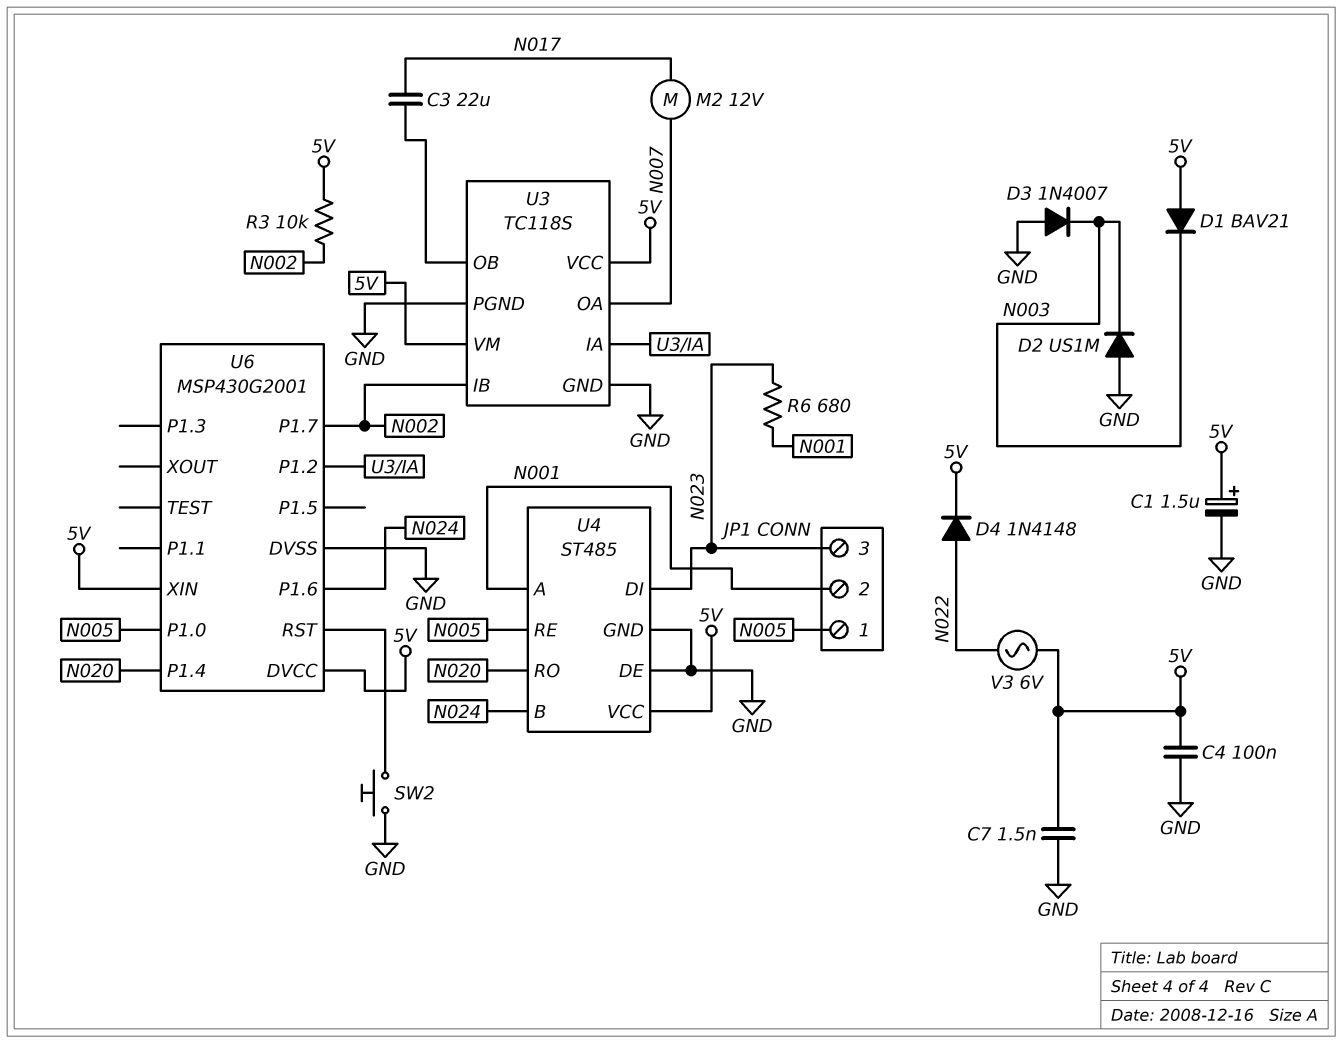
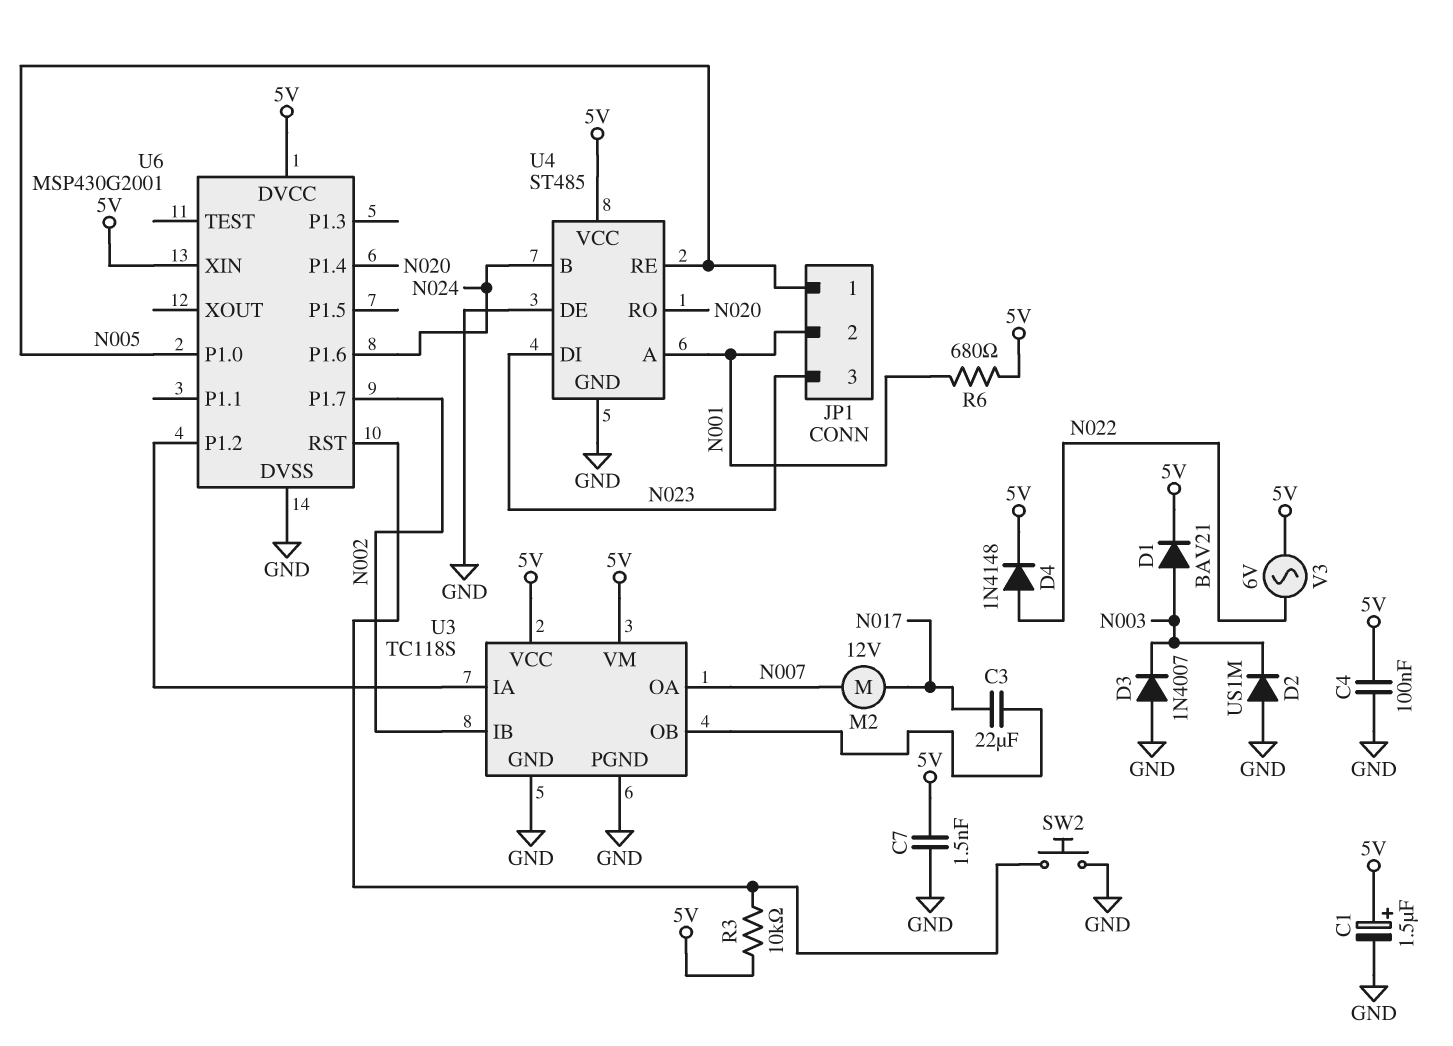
D1: diode BAV21 (A 5V, K N003) -> diode BAV21 (A N003, K 5V)
R3: 10k (5V, N002) -> 10k (5V, U6/RST)
R6: 680 (N001, N023) -> 680 (5V, N001)

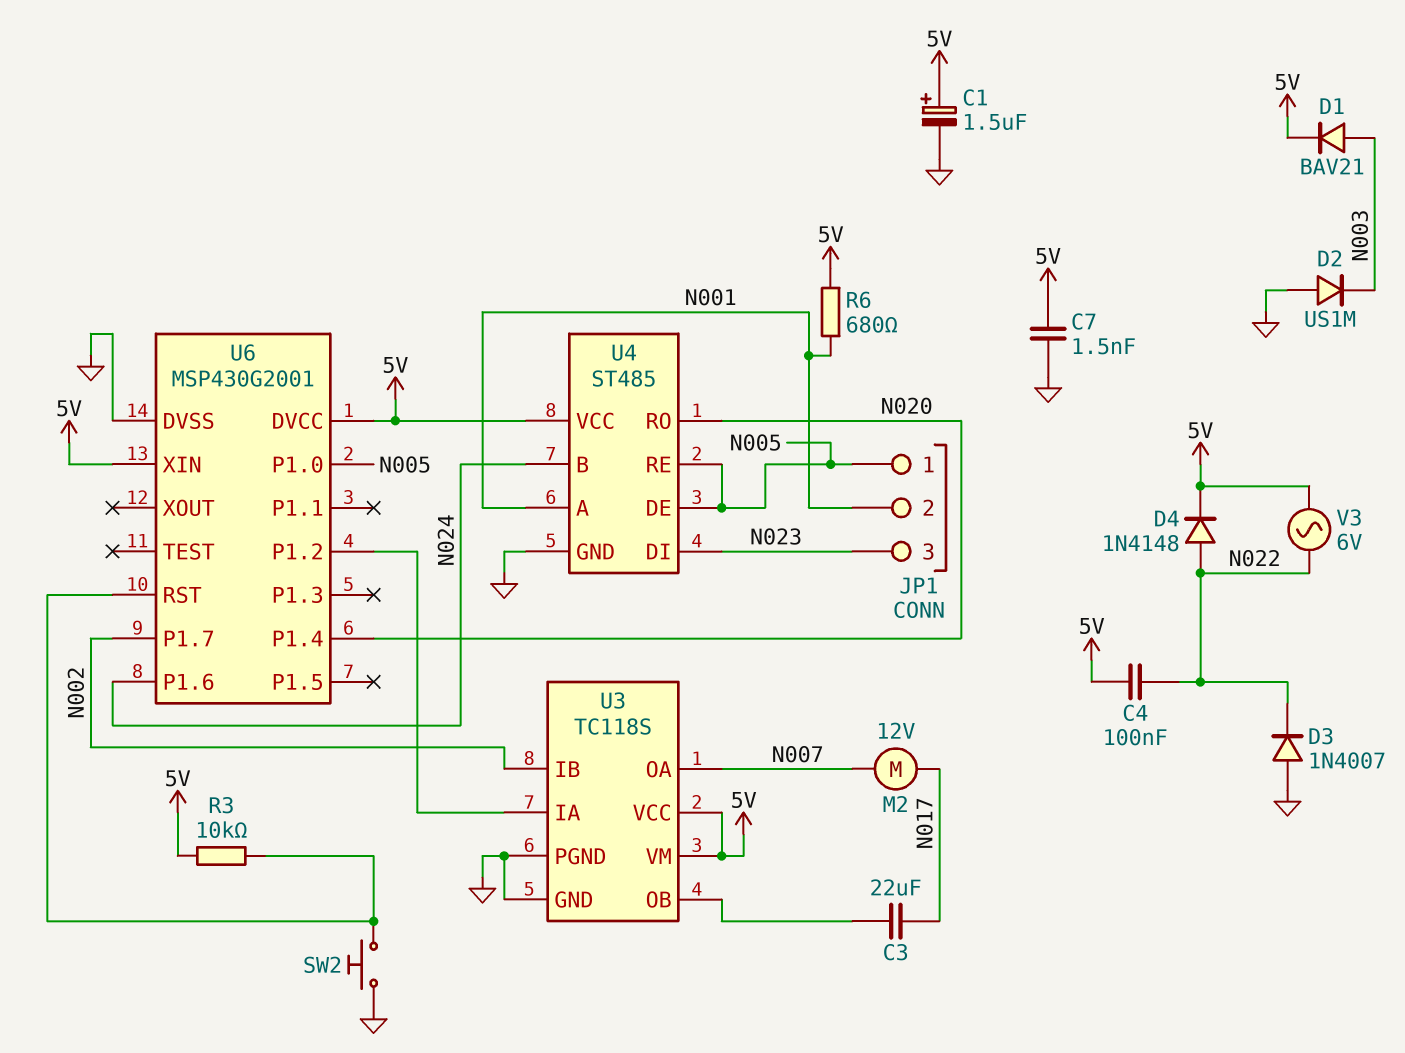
C4: 100nF (5V, GND) -> 100nF (5V, N022)
D3: diode 1N4007 (A GND, K N003) -> diode 1N4007 (A GND, K N022)
U4 pin DE: GND -> N005

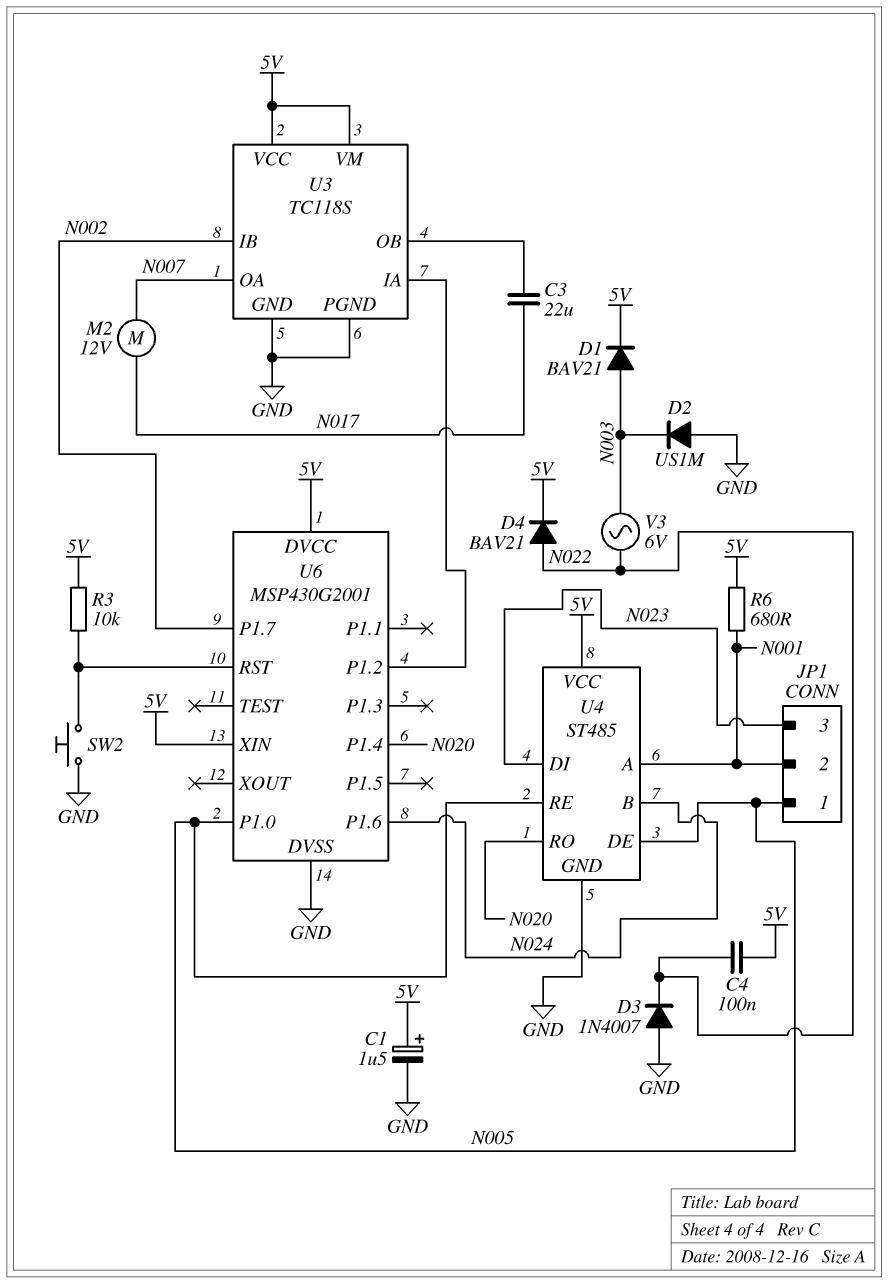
C7: 1.5nF (5V, GND) -> none
D4: diode 1N4148 (A N022, K 5V) -> diode BAV21 (A N022, K 5V)
V3: AC 6V (5V, N022) -> AC 6V (N003, N022)

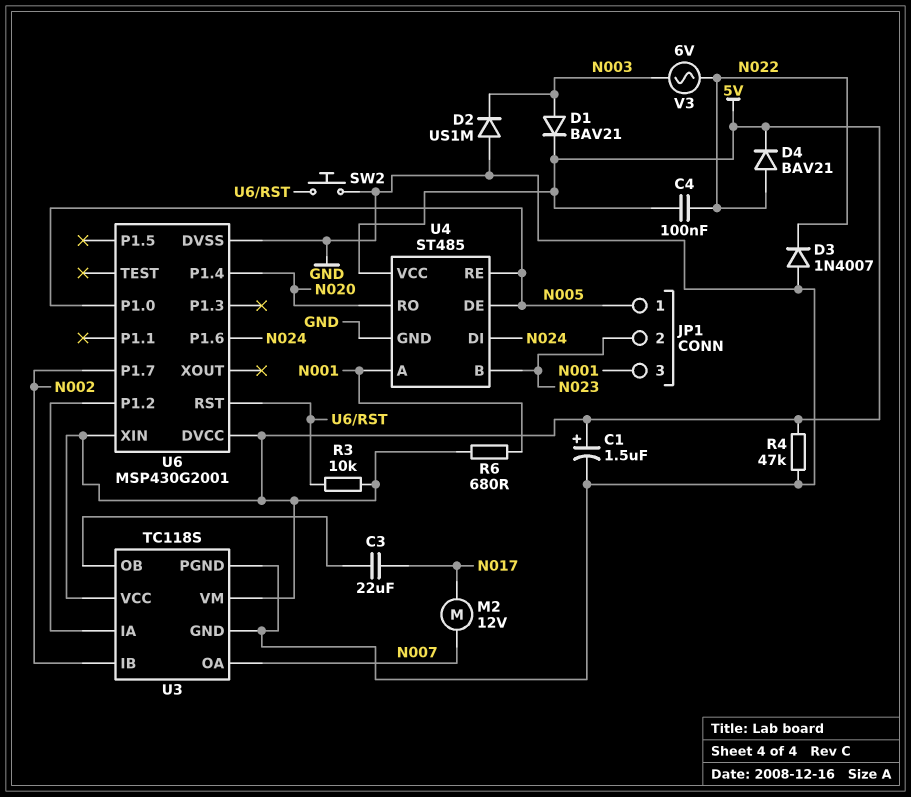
JP1 pin 2: N001 -> N023
JP1 pin 3: N023 -> N001
R4: none -> 47k (5V, GND)
U4 pin B: N024 -> N023
U4 pin DI: N023 -> N024

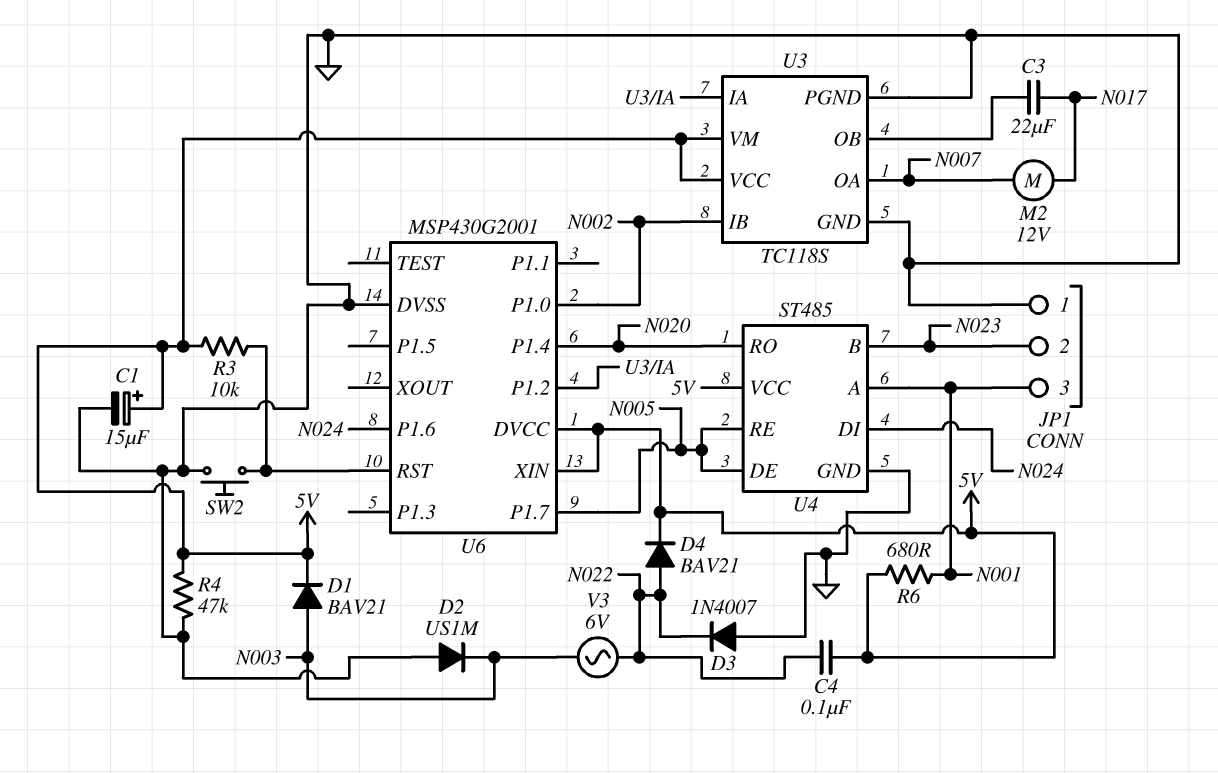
C1: 1.5uF (plus 5V, minus GND) -> 15uF (plus 5V, minus GND)
JP1 pin 1: N005 -> GND
U6 pin P1.0: N005 -> N002
U6 pin P1.7: N002 -> N005

